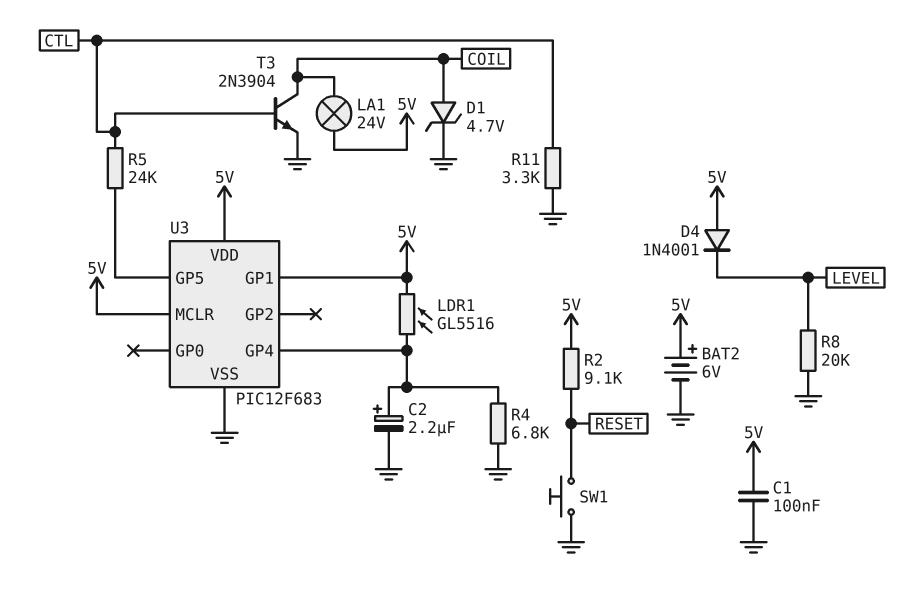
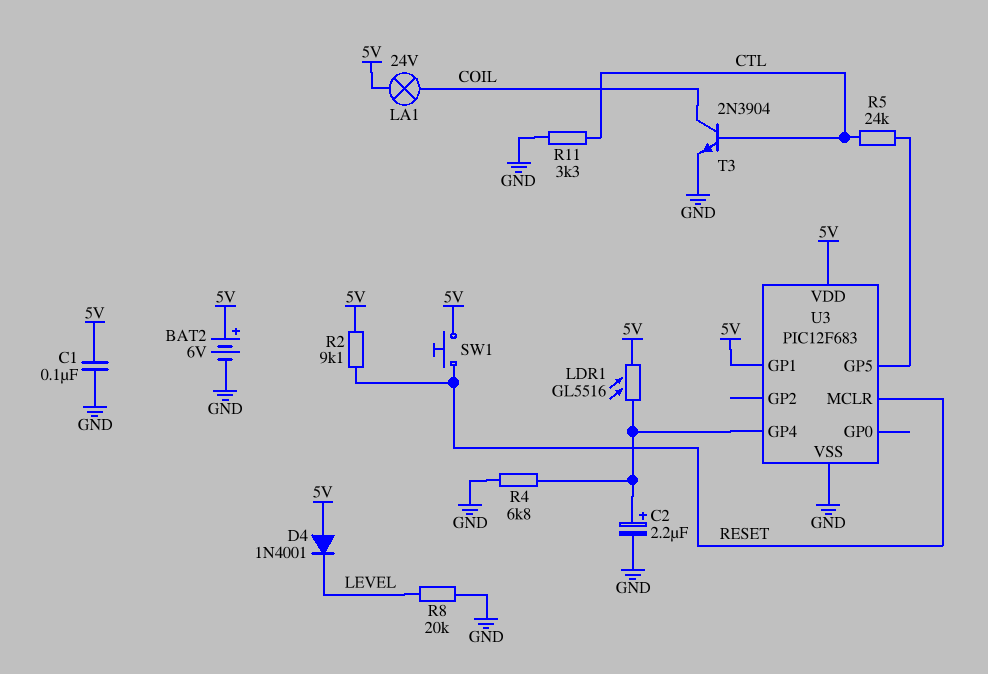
D1: zener 4.7V (A COIL, K GND) -> none
SW1: button (GND, RESET) -> button (5V, RESET)
U3 pin MCLR: 5V -> RESET

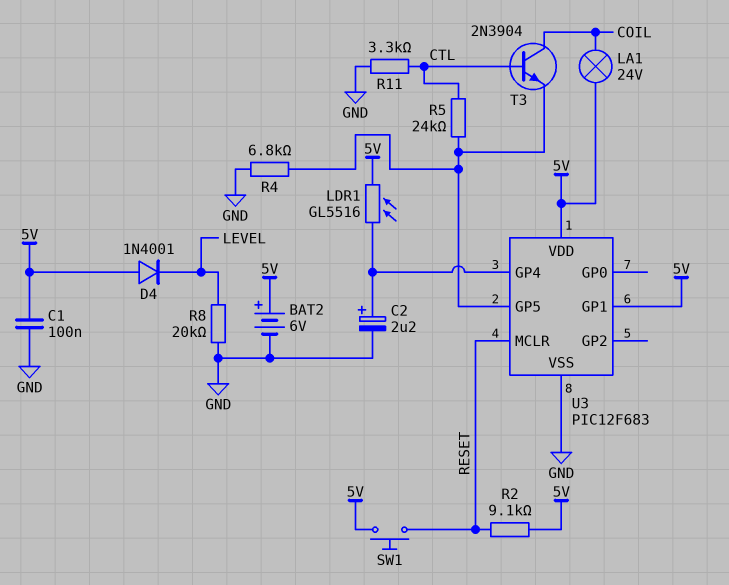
R4: 6.8k (GND, U3/GP4) -> 6.8k (GND, U3/GP5)
T3: NPN 2N3904 (B CTL, C COIL, E GND) -> NPN 2N3904 (B CTL, C COIL, E U3/GP5)

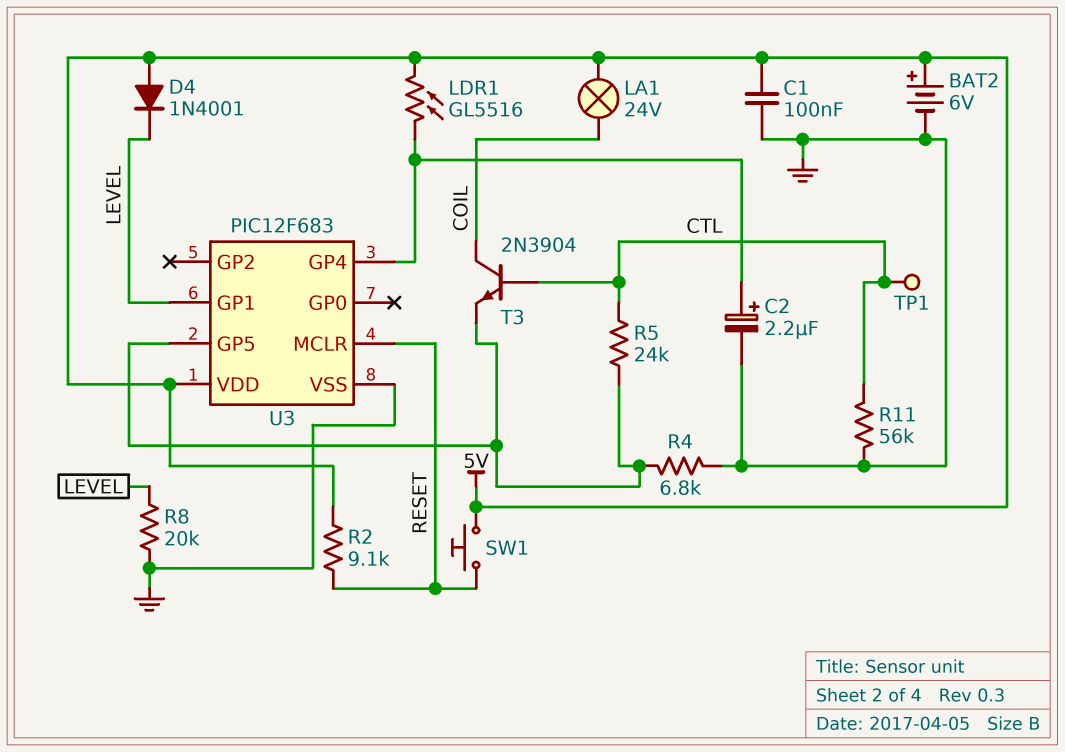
R11: 3.3k (CTL, GND) -> 56k (CTL, GND)
TP1: none -> test point (CTL)
U3 pin GP1: 5V -> LEVEL

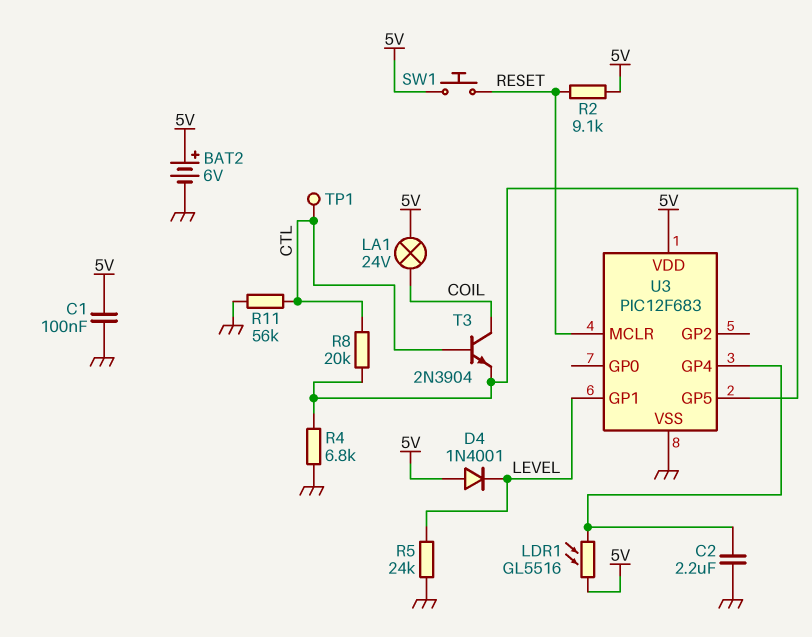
C2: 2.2uF (plus U3/GP4, minus GND) -> 2.2uF (GND, U3/GP4)
R5: 24k (CTL, U3/GP5) -> 24k (GND, LEVEL)
R8: 20k (GND, LEVEL) -> 20k (CTL, U3/GP5)

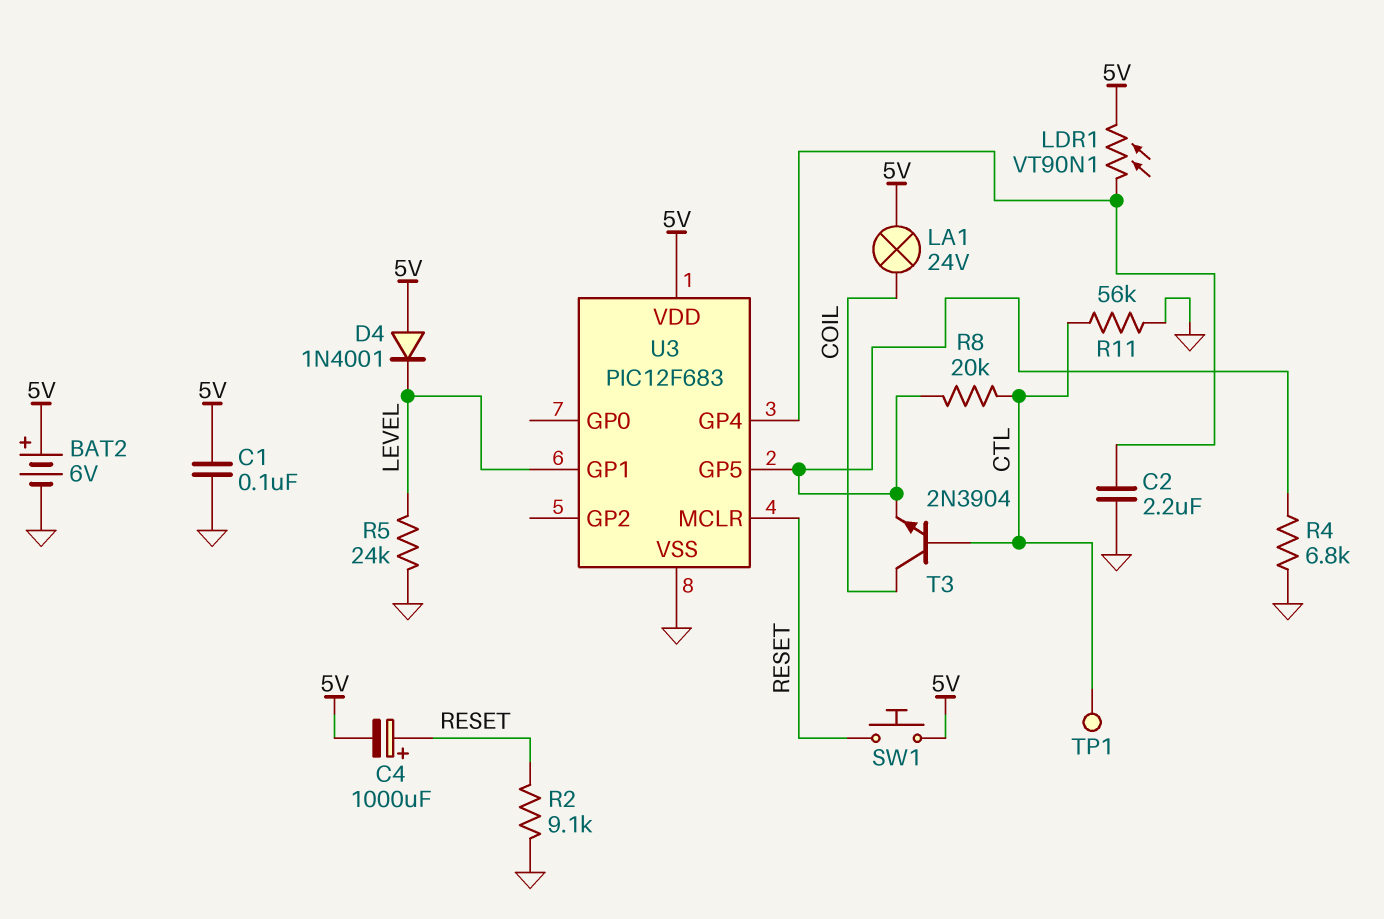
C4: none -> 1000uF (plus RESET, minus 5V)
LDR1: GL5516 (5V, U3/GP4) -> VT90N1 (5V, U3/GP4)
R2: 9.1k (5V, RESET) -> 9.1k (GND, RESET)

